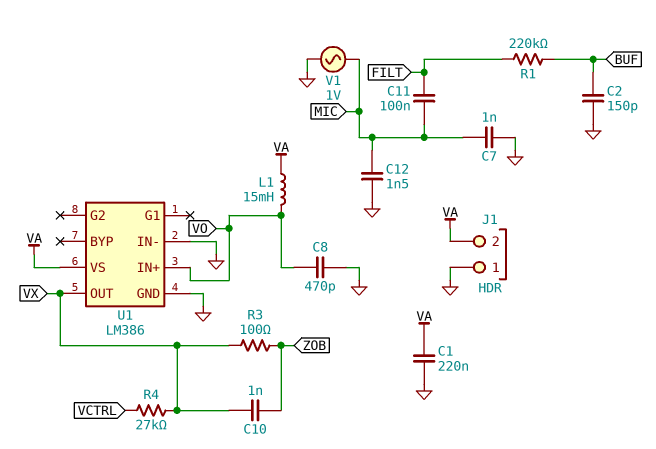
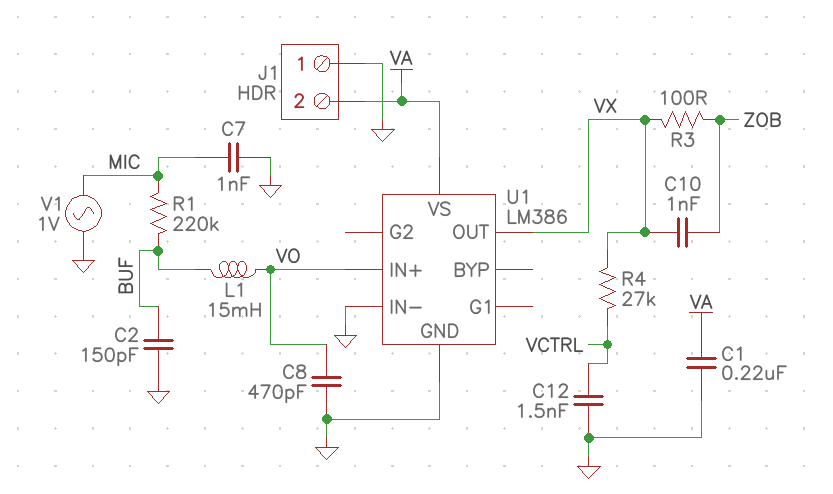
C11: 100nF (FILT, MIC) -> none
C12: 1.5nF (GND, MIC) -> 1.5nF (GND, VCTRL)
L1: 15mH (VA, VO) -> 15mH (BUF, VO)
R1: 220k (BUF, FILT) -> 220k (BUF, MIC)

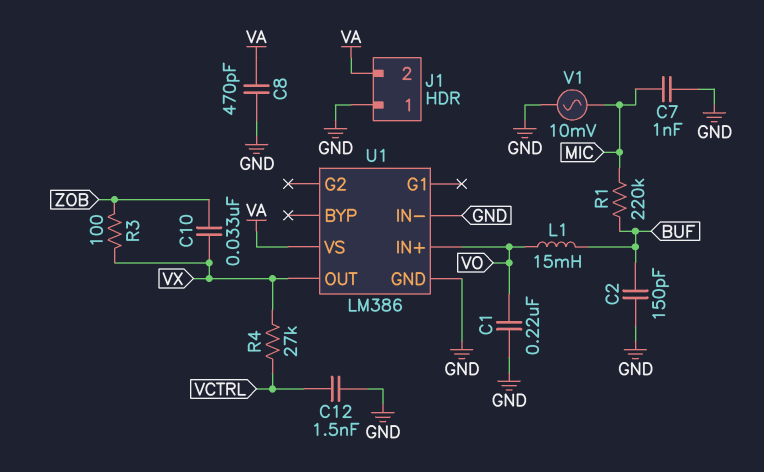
C1: 220nF (GND, VA) -> 220nF (GND, VO)
C8: 470pF (GND, VO) -> 470pF (GND, VA)
C10: 1nF (VX, ZOB) -> 33nF (VX, ZOB)
V1: AC 1V (GND, MIC) -> AC 10mV (GND, MIC)

